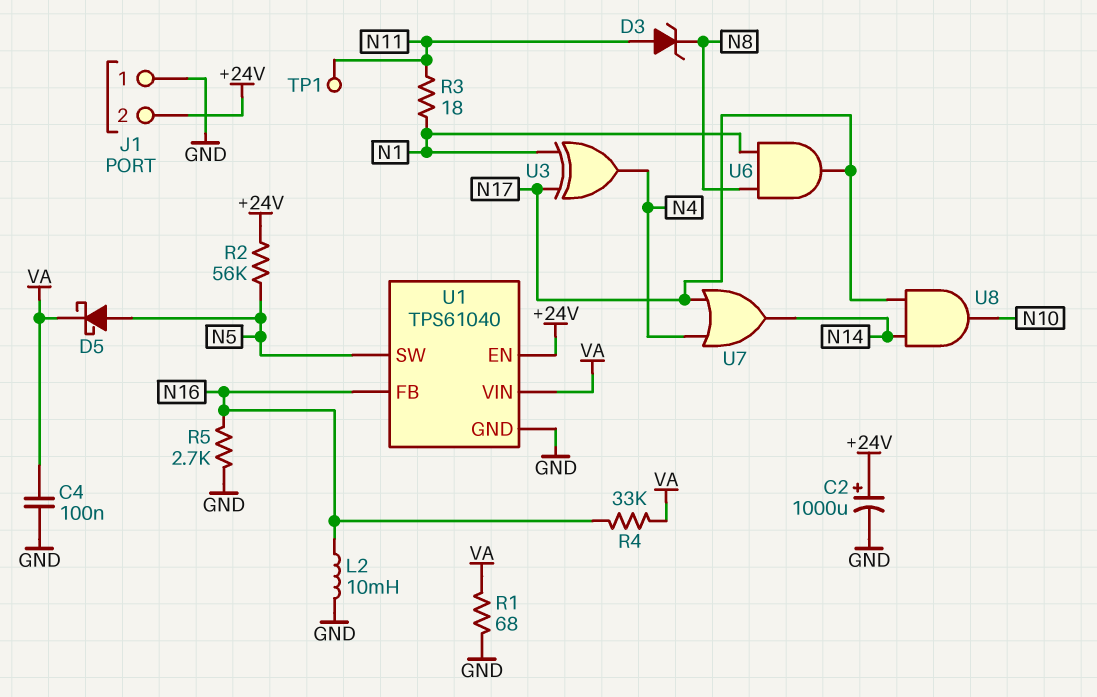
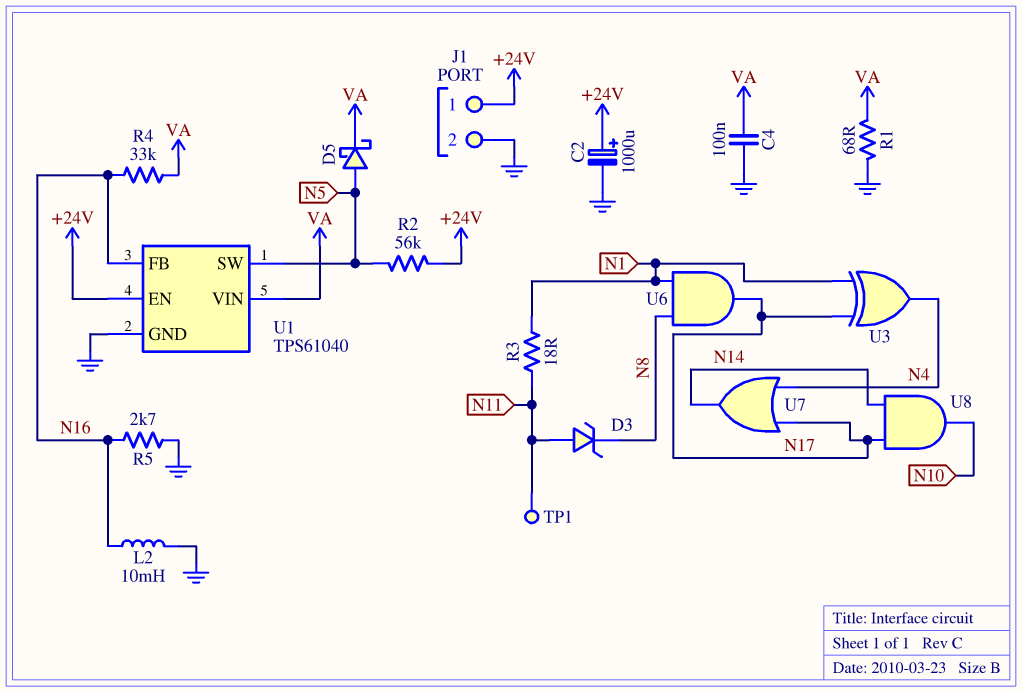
J1 pin 1: GND -> +24V
J1 pin 2: +24V -> GND

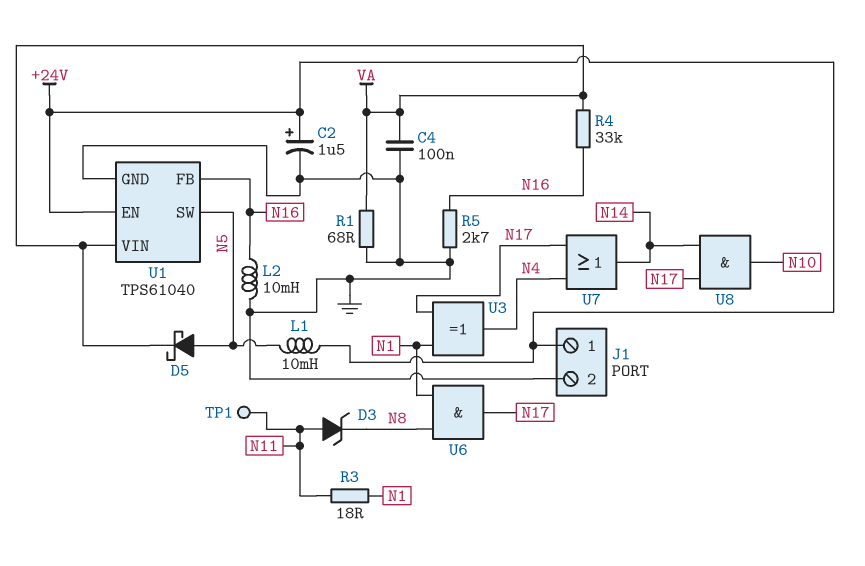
C2: 1000uF (plus +24V, minus GND) -> 1.5uF (plus +24V, minus GND)
L1: none -> 10mH (+24V, N5)
R2: 56k (+24V, N5) -> none

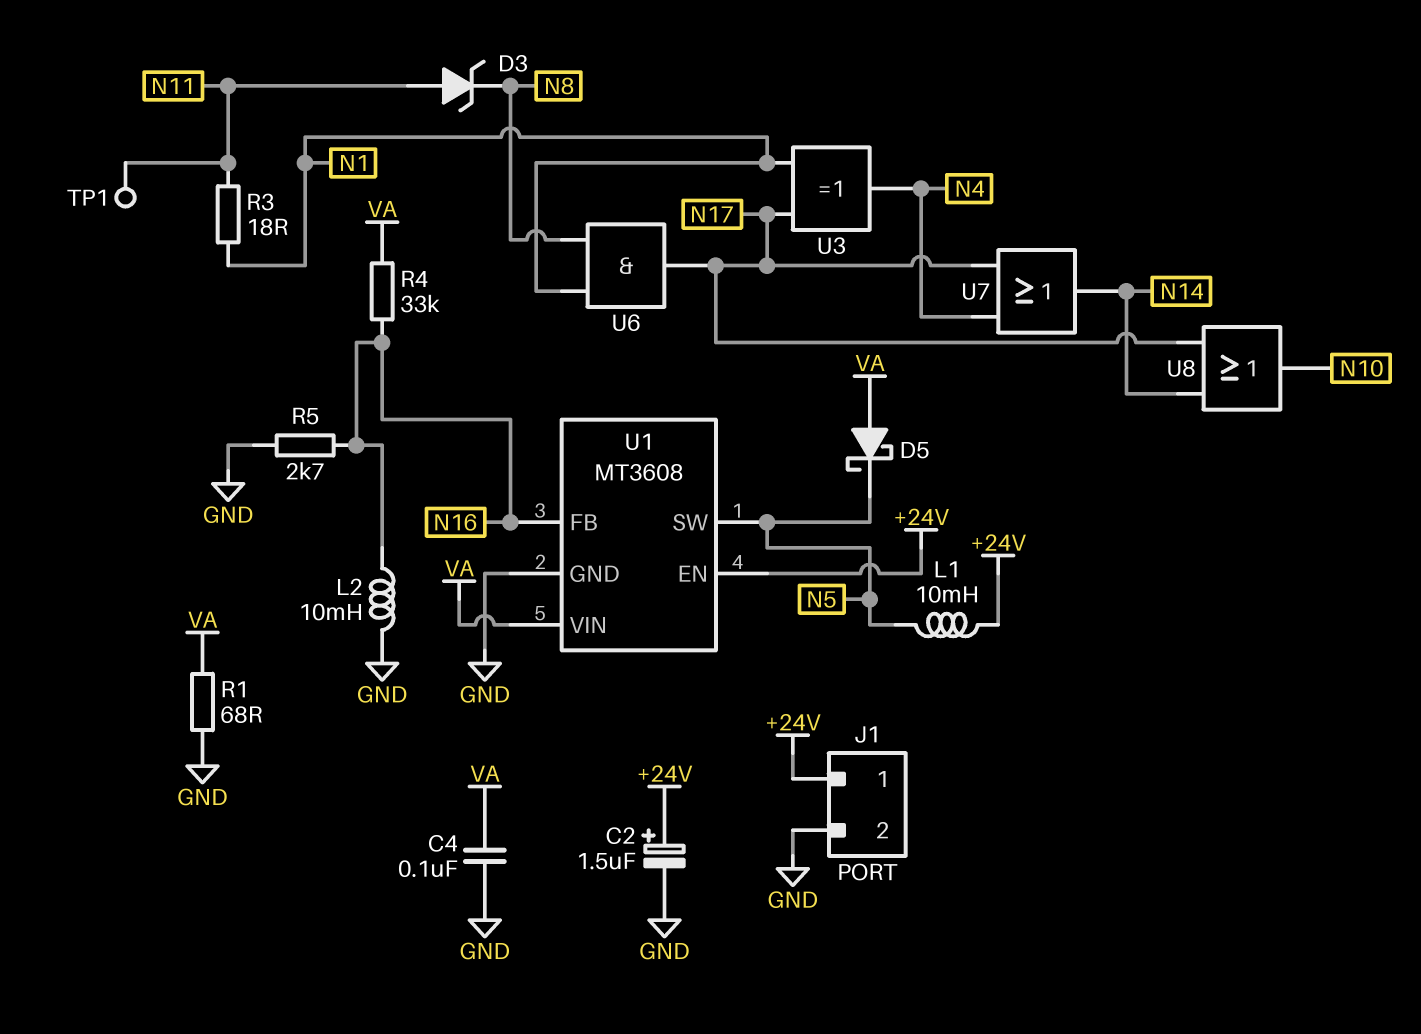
D5: schottky (A N5, K VA) -> schottky (A VA, K N5)
U1: TPS61040 -> MT3608
U8: AND (in N14, in N17, out N10) -> OR (in N14, in N17, out N10)

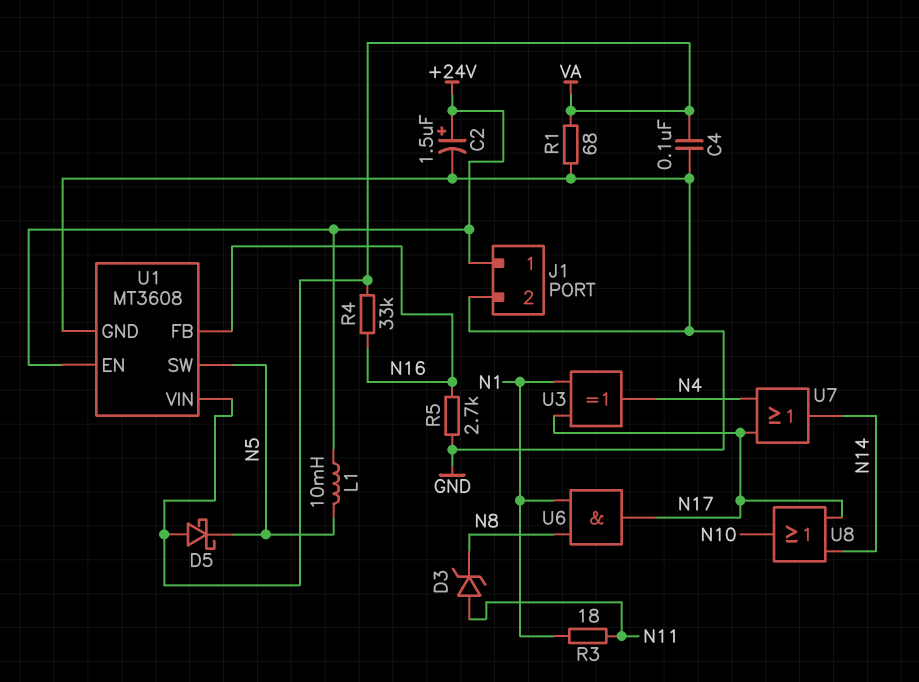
L2: 10mH (GND, N16) -> none
TP1: test point (N11) -> none

